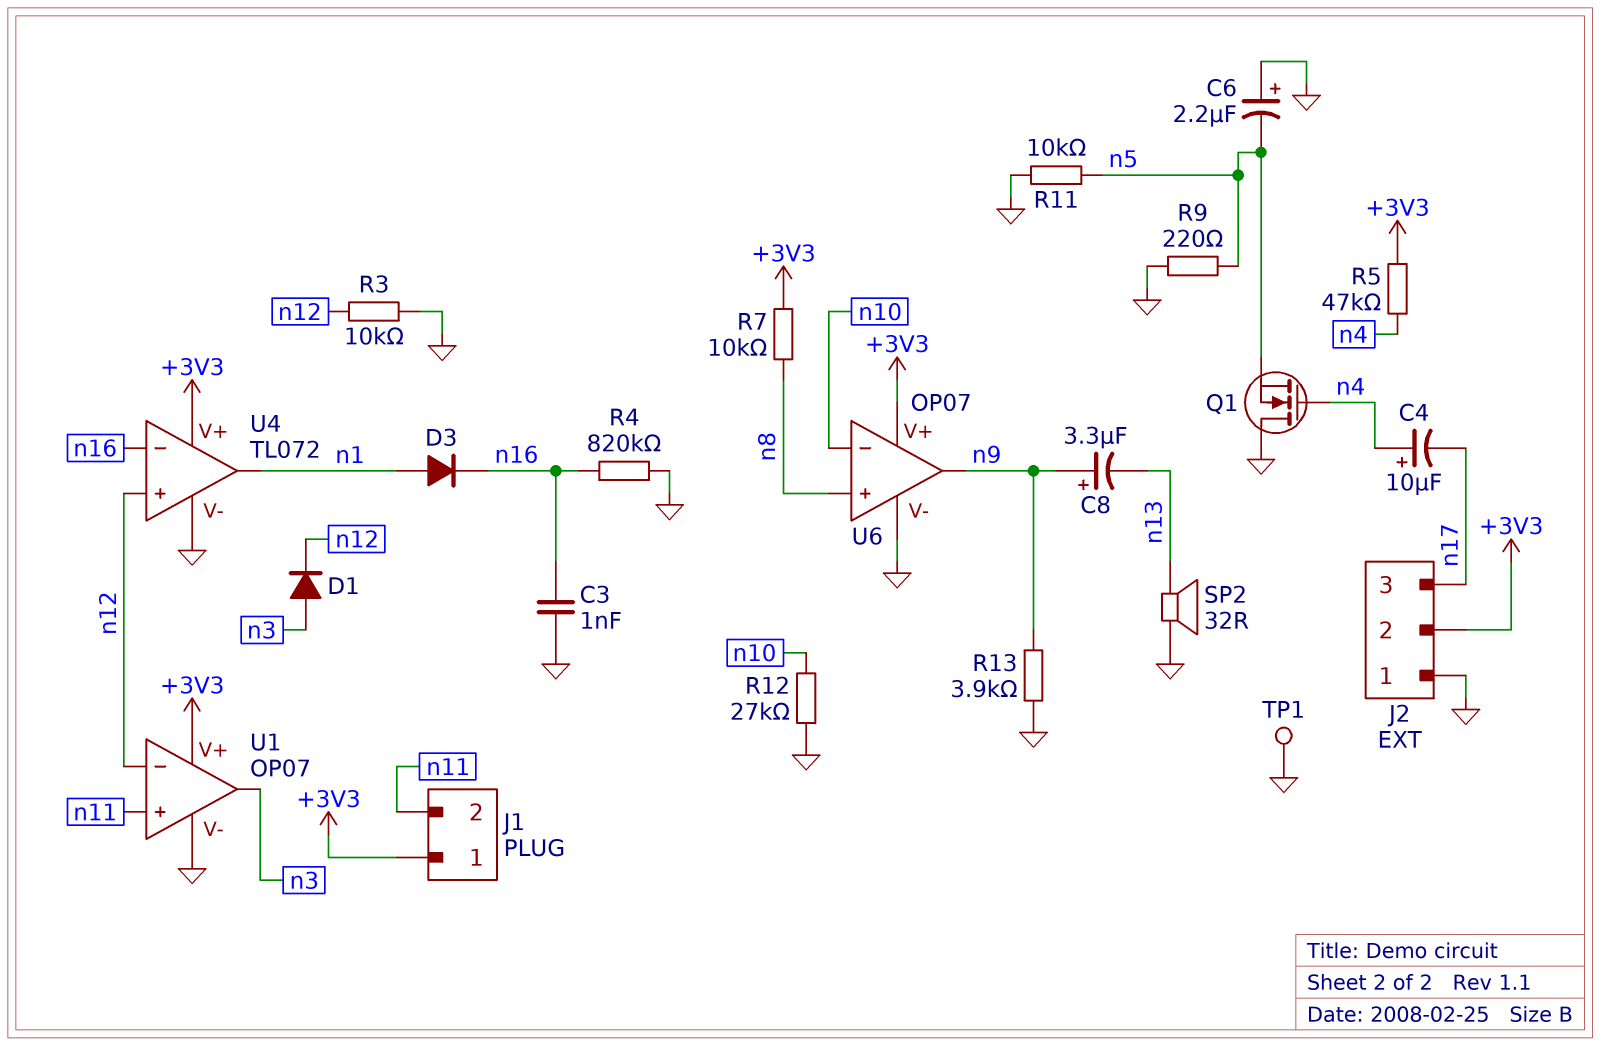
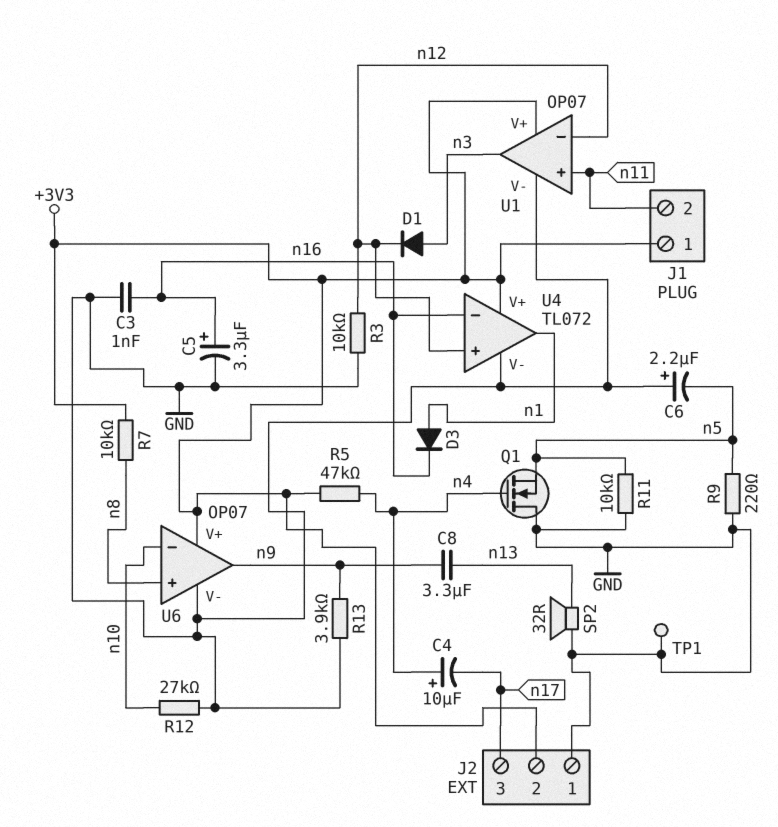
C5: none -> 3.3uF (plus n16, minus GND)
C8: 3.3uF (plus n9, minus n13) -> 3.3uF (n9, n13)
R4: 820k (GND, n16) -> none

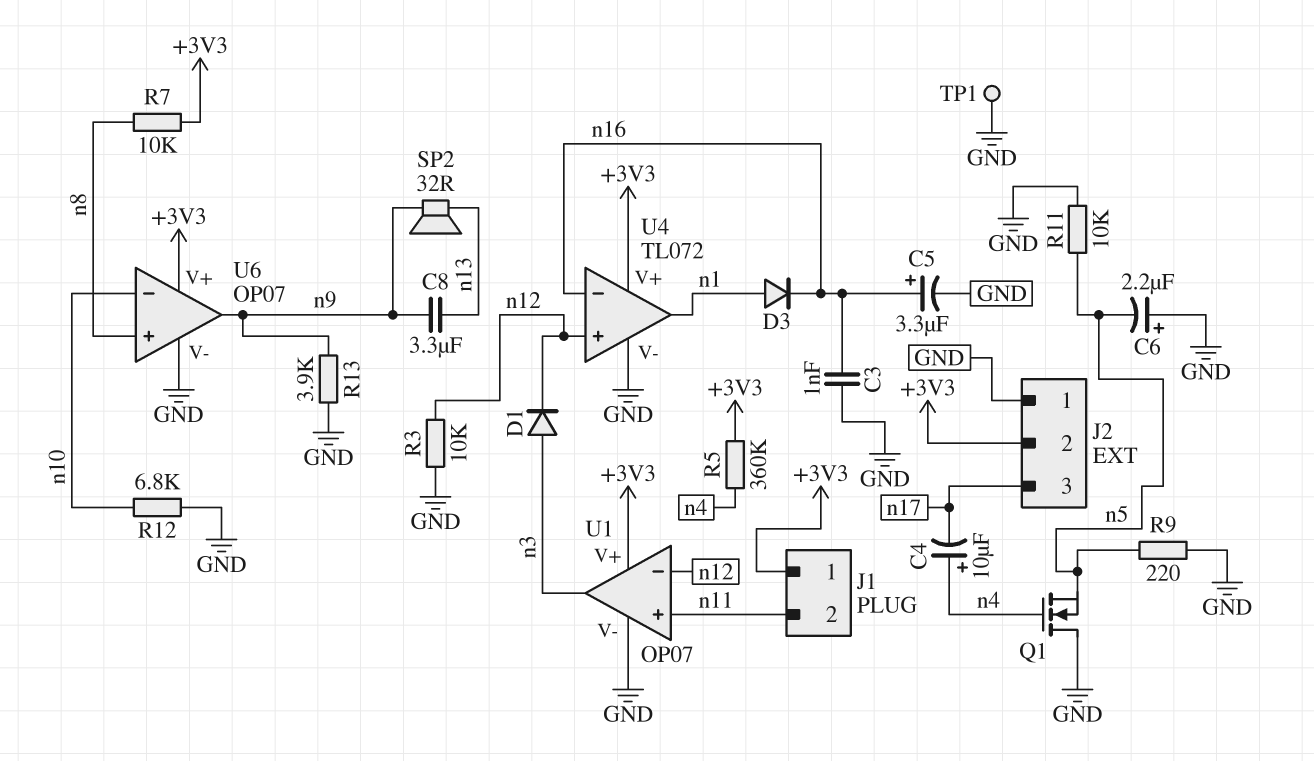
R5: 47k (+3V3, n4) -> 360k (+3V3, n4)
R12: 27k (GND, n10) -> 6.8k (GND, n10)
SP2: speaker 32R (GND, n13) -> speaker 32R (n9, n13)

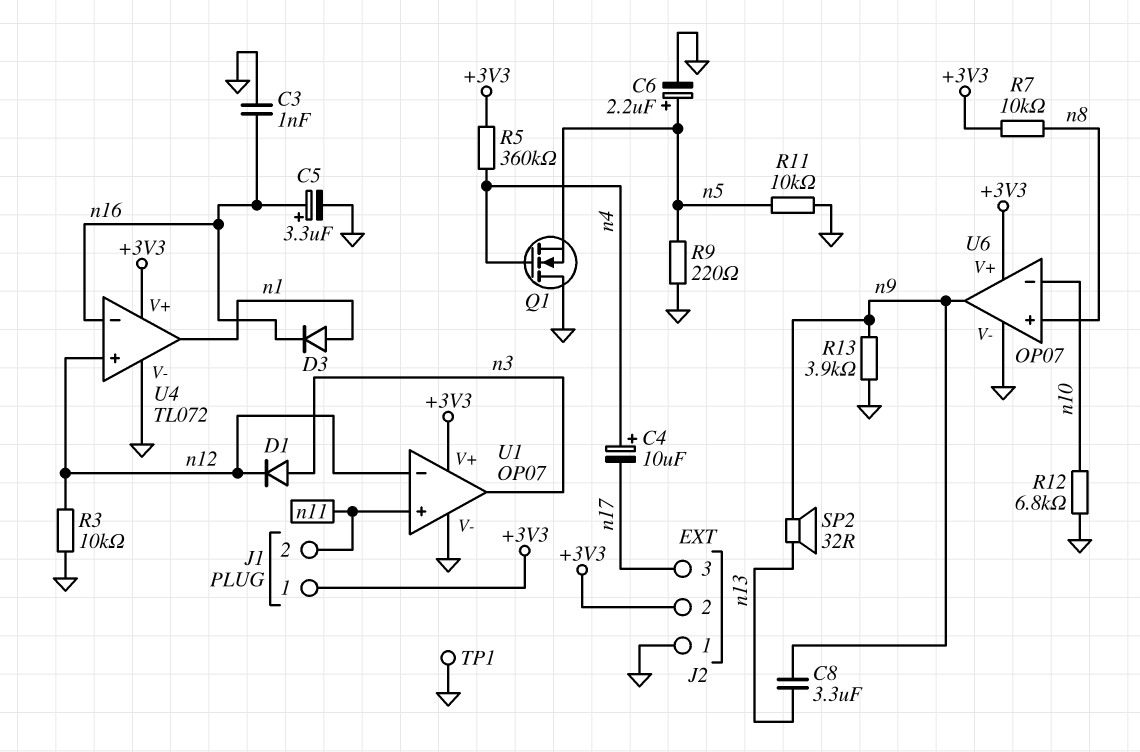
C6: 2.2uF (plus GND, minus n5) -> 2.2uF (plus n5, minus GND)

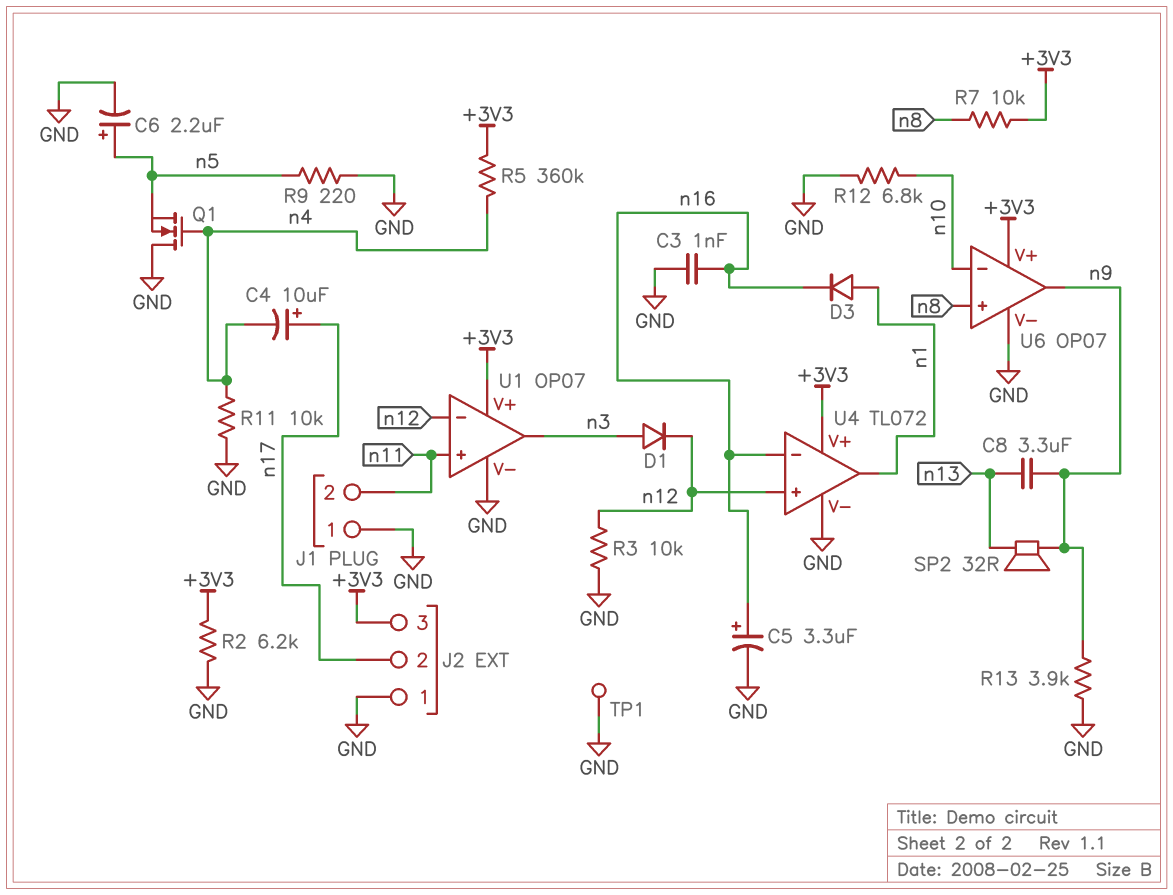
C4: 10uF (plus n4, minus n17) -> 10uF (plus n17, minus n4)
J1 pin 1: +3V3 -> GND
J2 pin 2: +3V3 -> n17
J2 pin 3: n17 -> +3V3
R2: none -> 6.2k (+3V3, GND)
R11: 10k (GND, n5) -> 10k (GND, n4)

